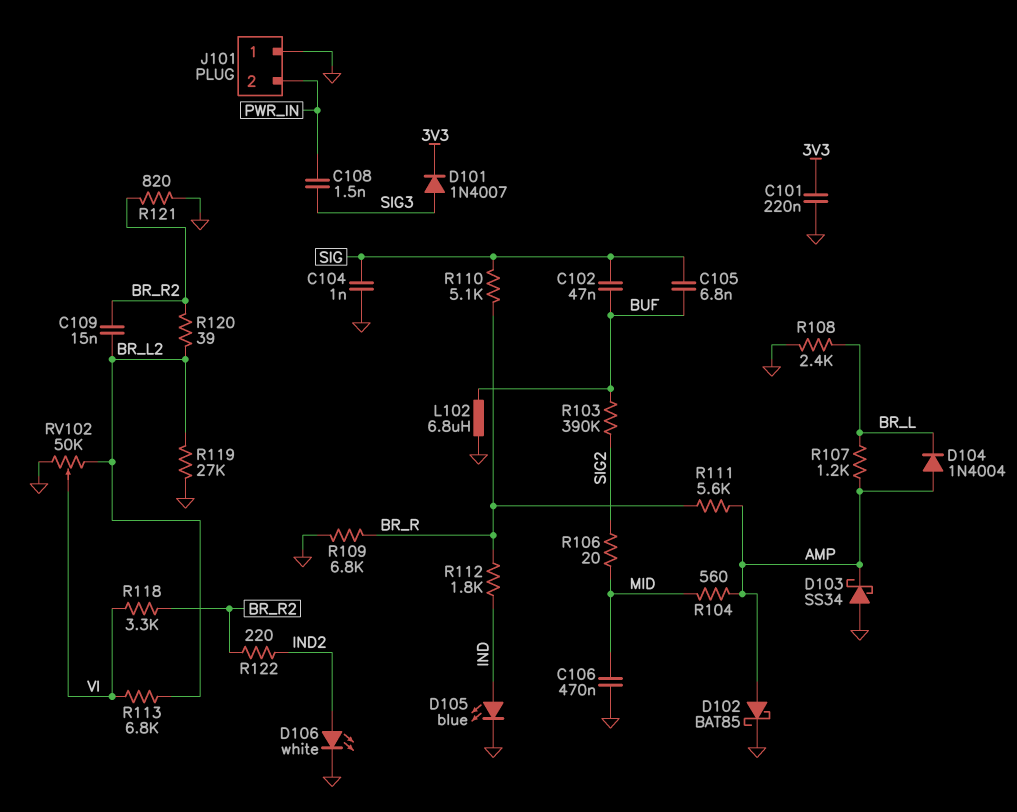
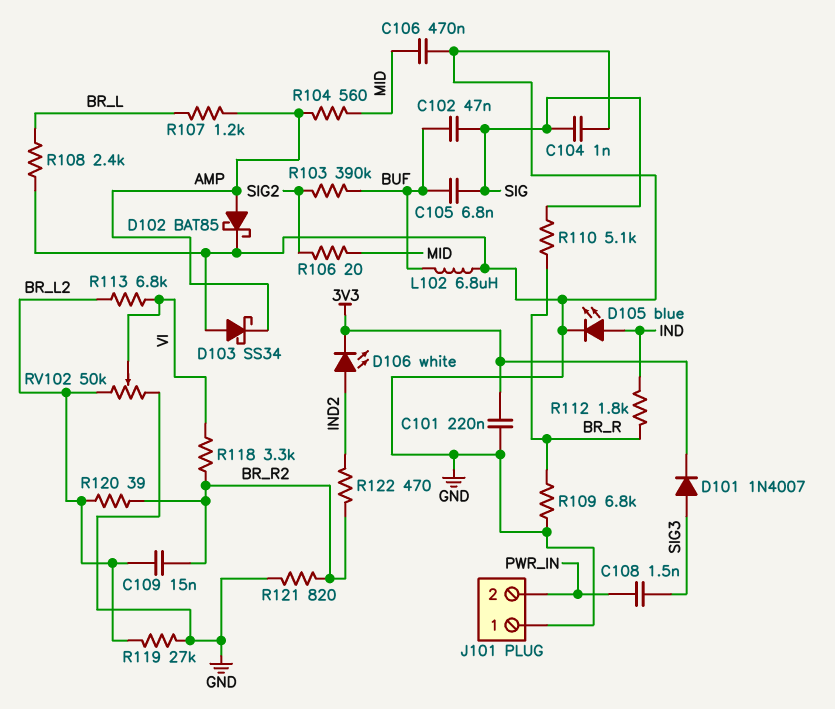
D104: diode 1N4004 (A AMP, K BR_L) -> none
D106: LED white (A IND2, K GND) -> LED white (A IND2, K 3V3)
R111: 5.6k (AMP, BR_R) -> none
R122: 220 (BR_R2, IND2) -> 470 (BR_R2, IND2)

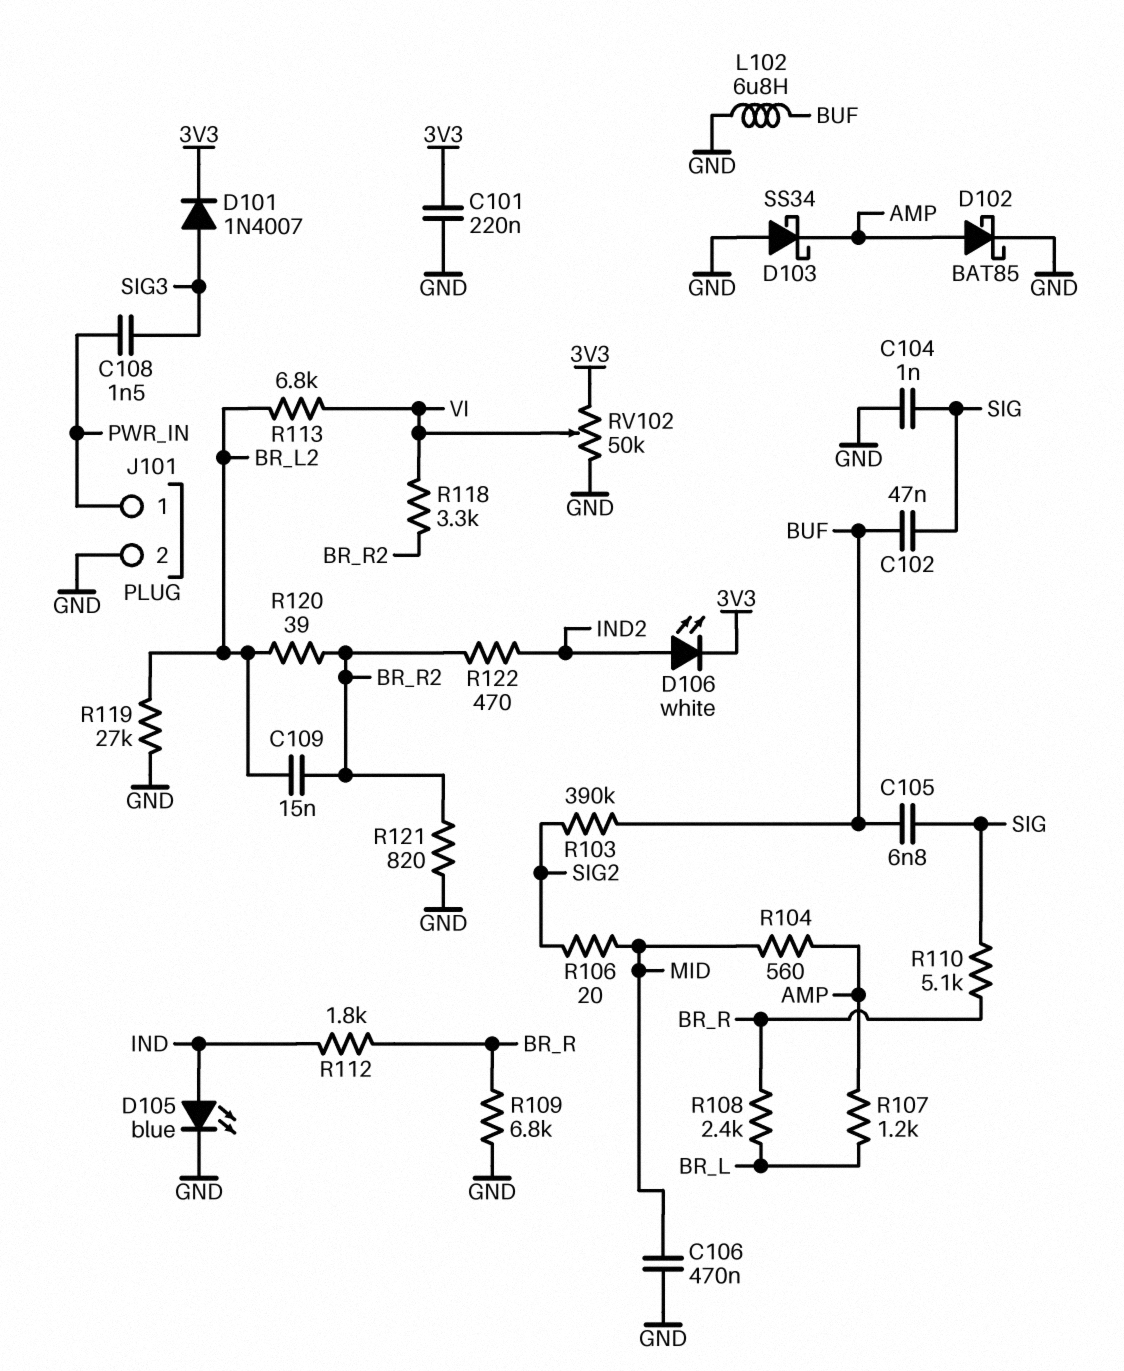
J101 pin 1: GND -> PWR_IN
J101 pin 2: PWR_IN -> GND
R108: 2.4k (BR_L, GND) -> 2.4k (BR_L, BR_R)
RV102: 50k (BR_L2, GND, wiper VI) -> 50k (3V3, GND, wiper VI)

